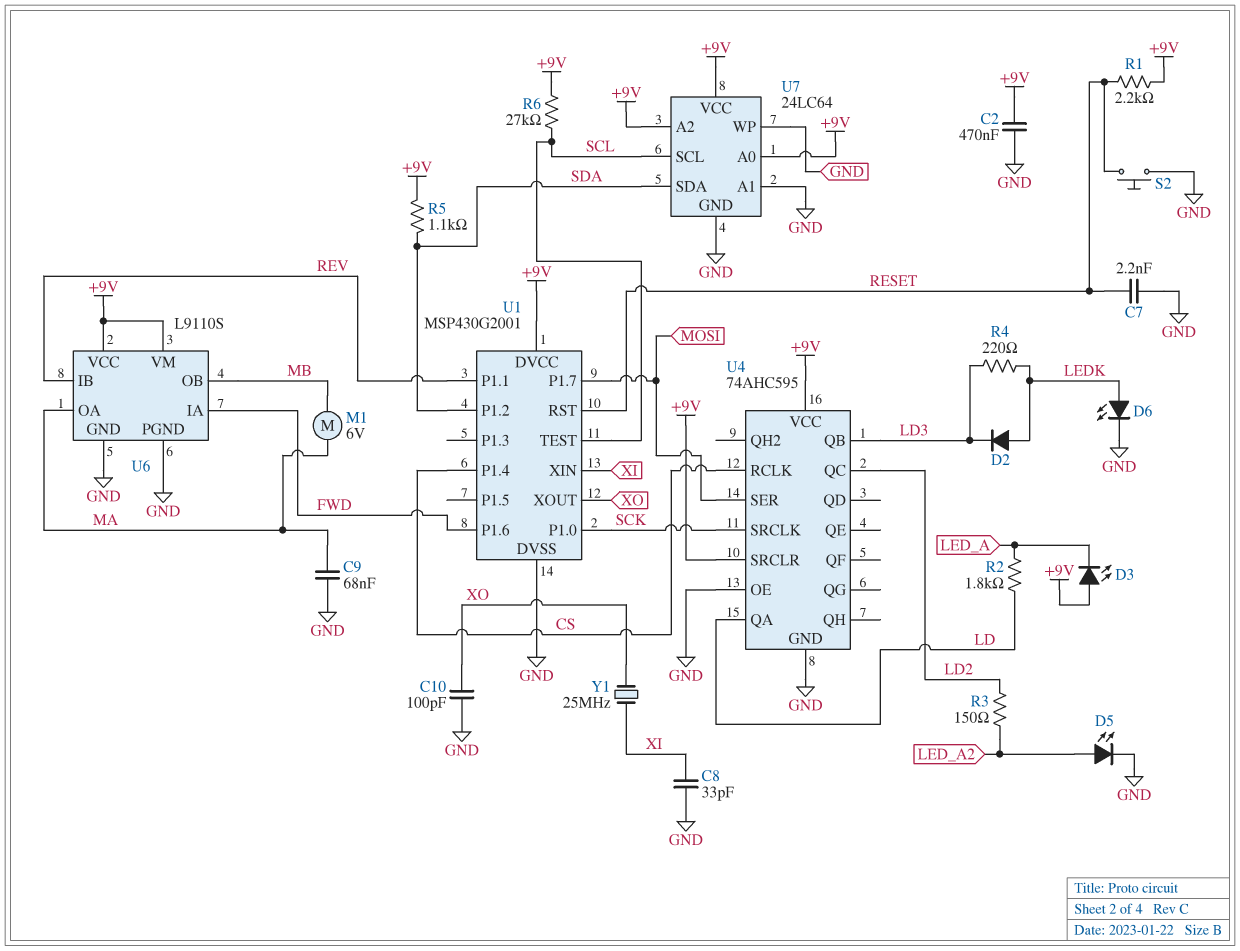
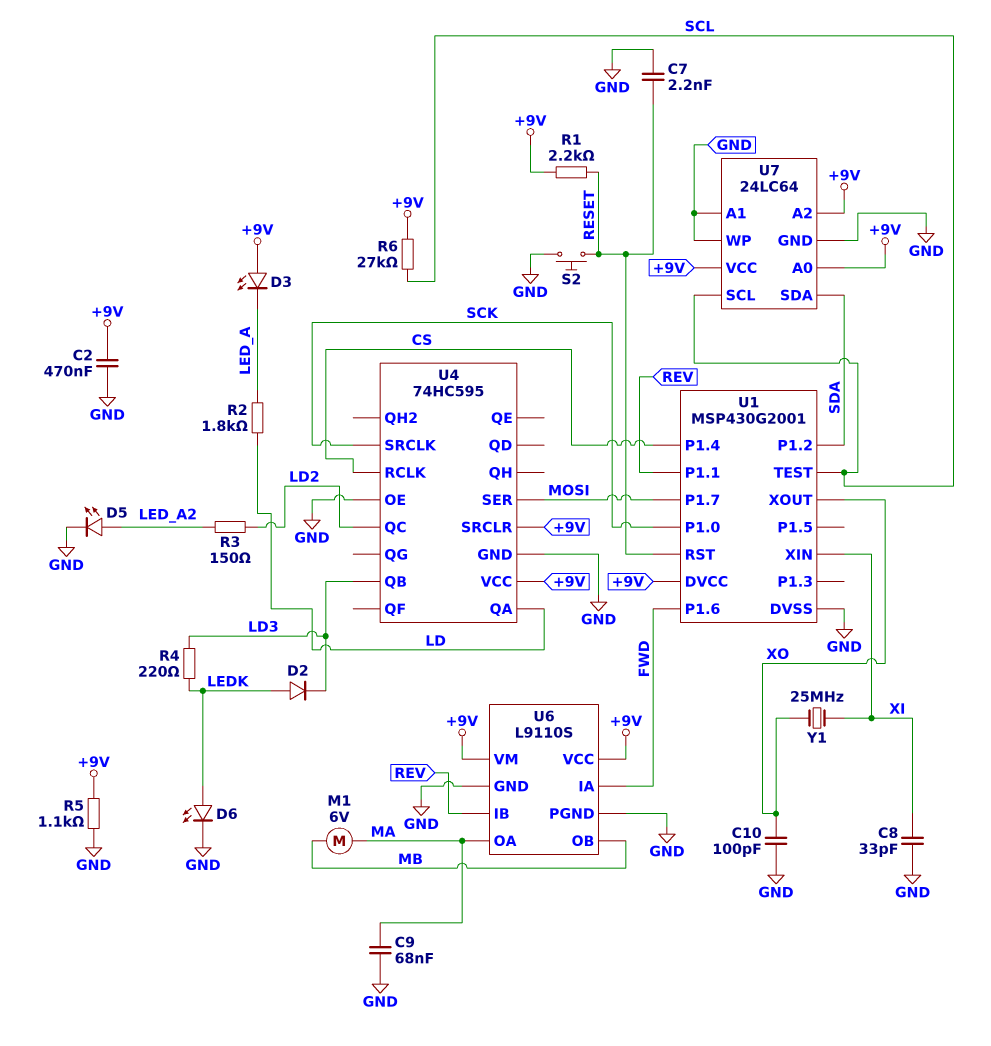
R5: 1.1k (+9V, SDA) -> 1.1k (+9V, GND)
U4: 74AHC595 -> 74HC595

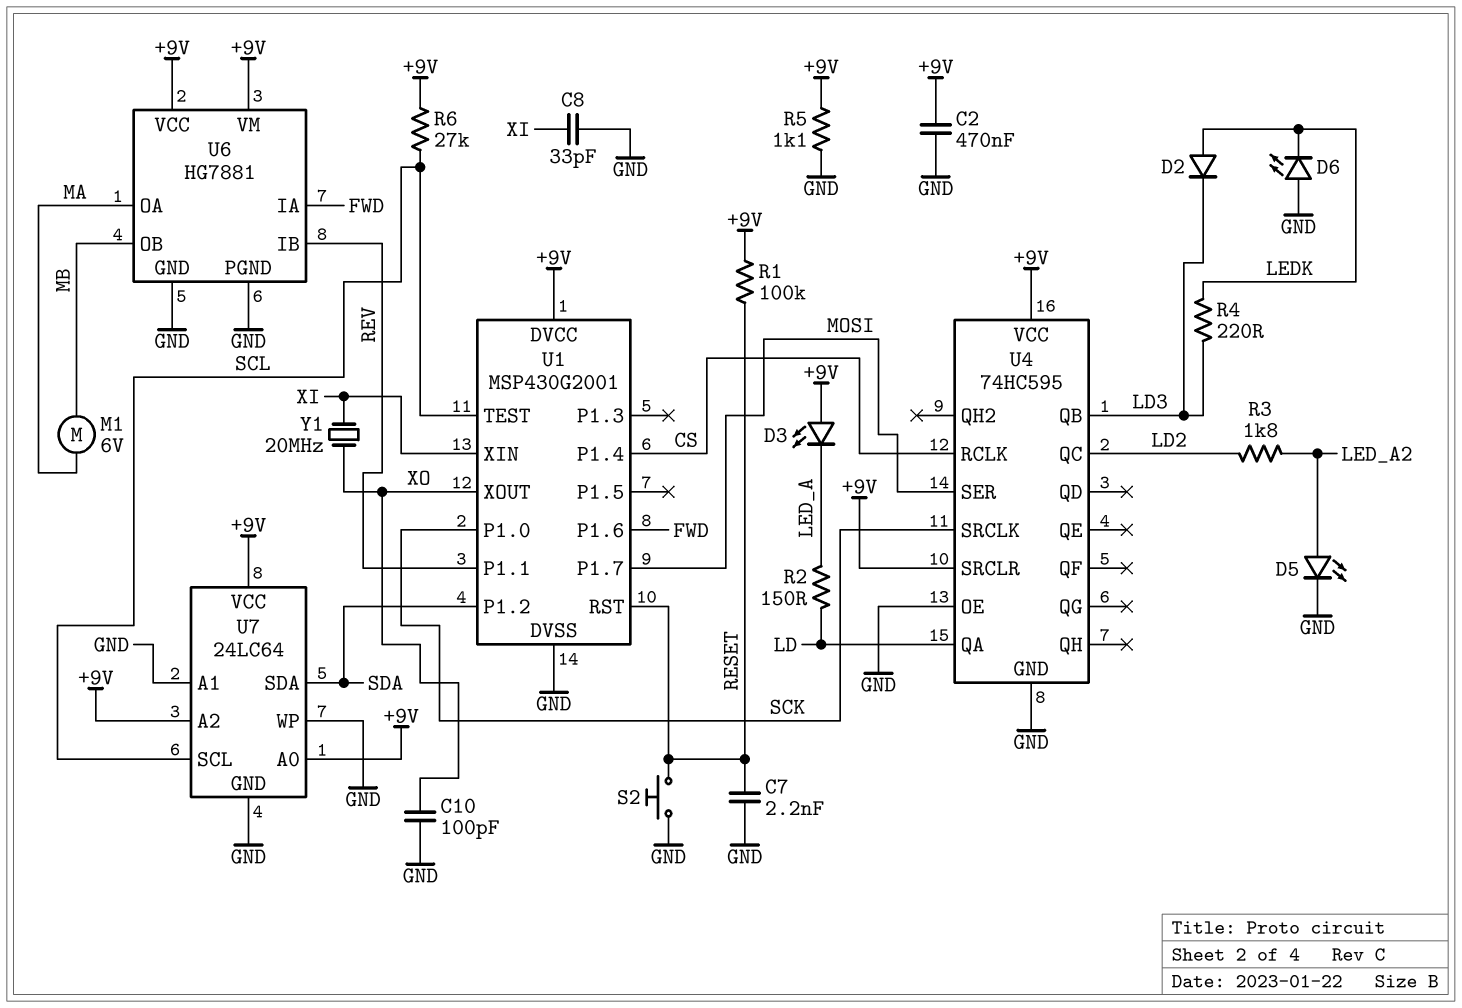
C9: 68nF (GND, MA) -> none
D6: LED (A LEDK, K GND) -> LED (A GND, K LEDK)
R1: 2.2k (+9V, RESET) -> 100k (+9V, RESET)
R2: 1.8k (LD, LED_A) -> 150 (LD, LED_A)
R3: 150 (LD2, LED_A2) -> 1.8k (LD2, LED_A2)
U6: L9110S -> HG7881
Y1: 25MHz (XI, XO) -> 20MHz (XI, XO)

